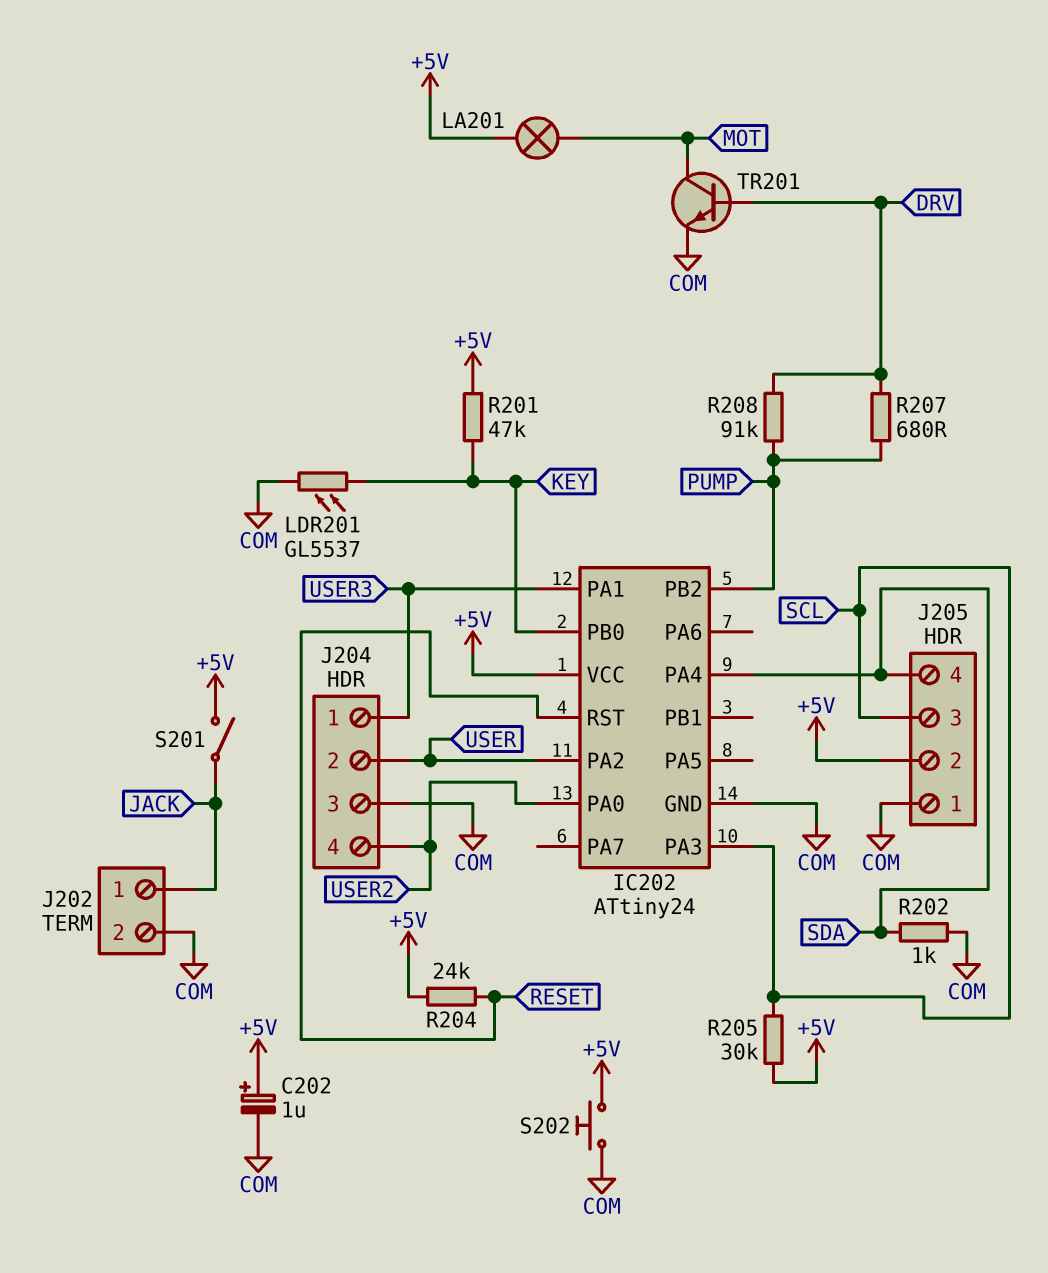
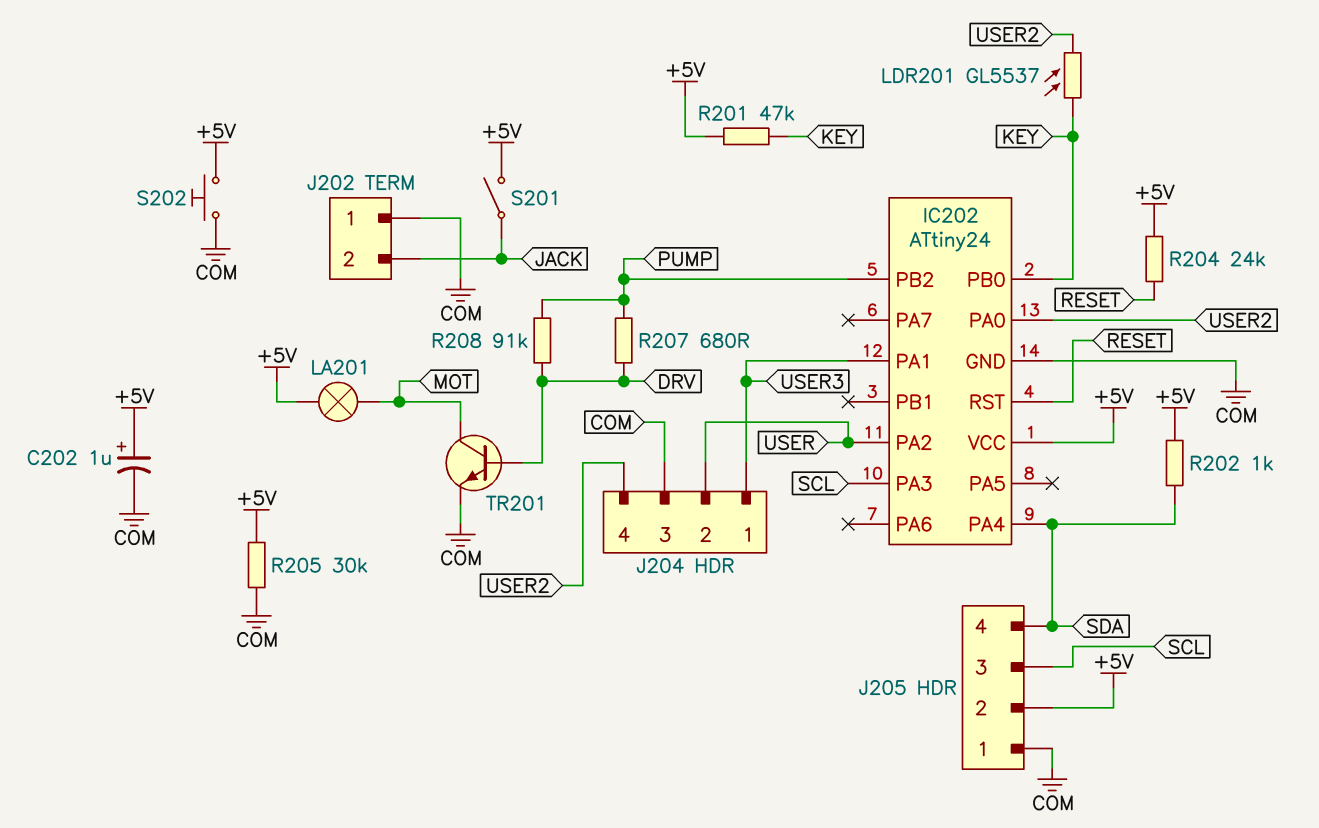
J202 pin 1: JACK -> COM
J202 pin 2: COM -> JACK
LDR201: GL5537 (COM, KEY) -> GL5537 (KEY, USER2)
R202: 1k (COM, SDA) -> 1k (+5V, SDA)
R205: 30k (+5V, SCL) -> 30k (+5V, COM)

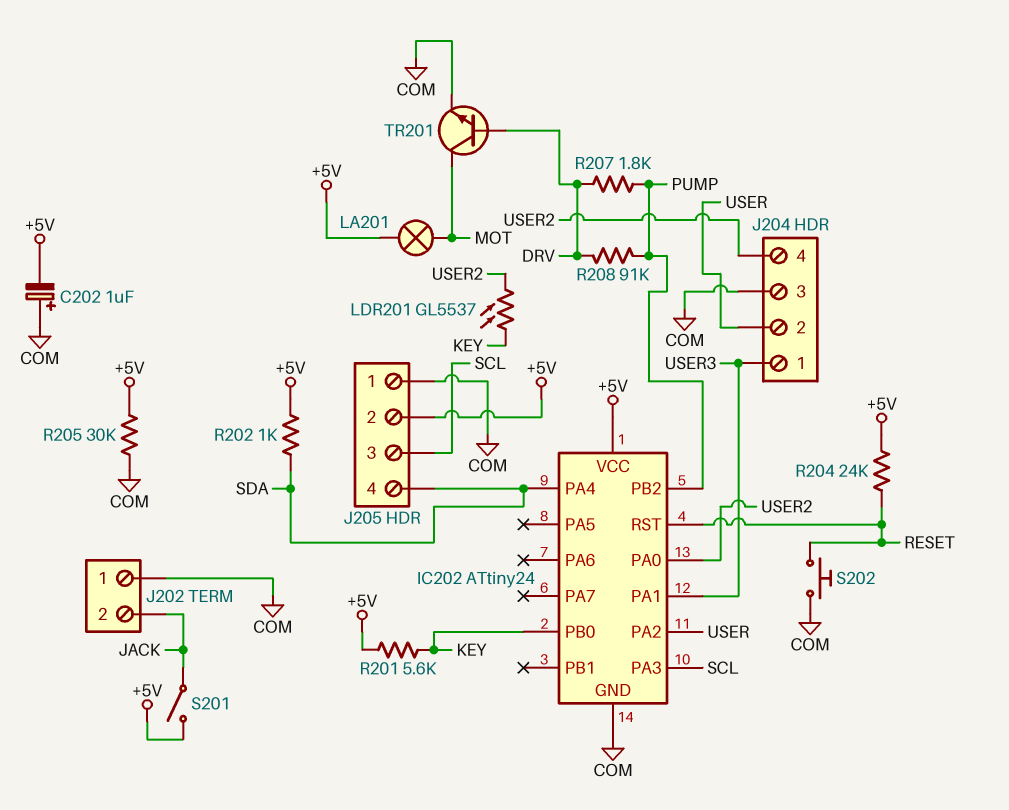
C202: 1uF (plus +5V, minus COM) -> 1uF (plus COM, minus +5V)
R201: 47k (+5V, KEY) -> 5.6k (+5V, KEY)
R207: 680 (DRV, PUMP) -> 1.8k (DRV, PUMP)
S202: button (+5V, COM) -> button (COM, RESET)

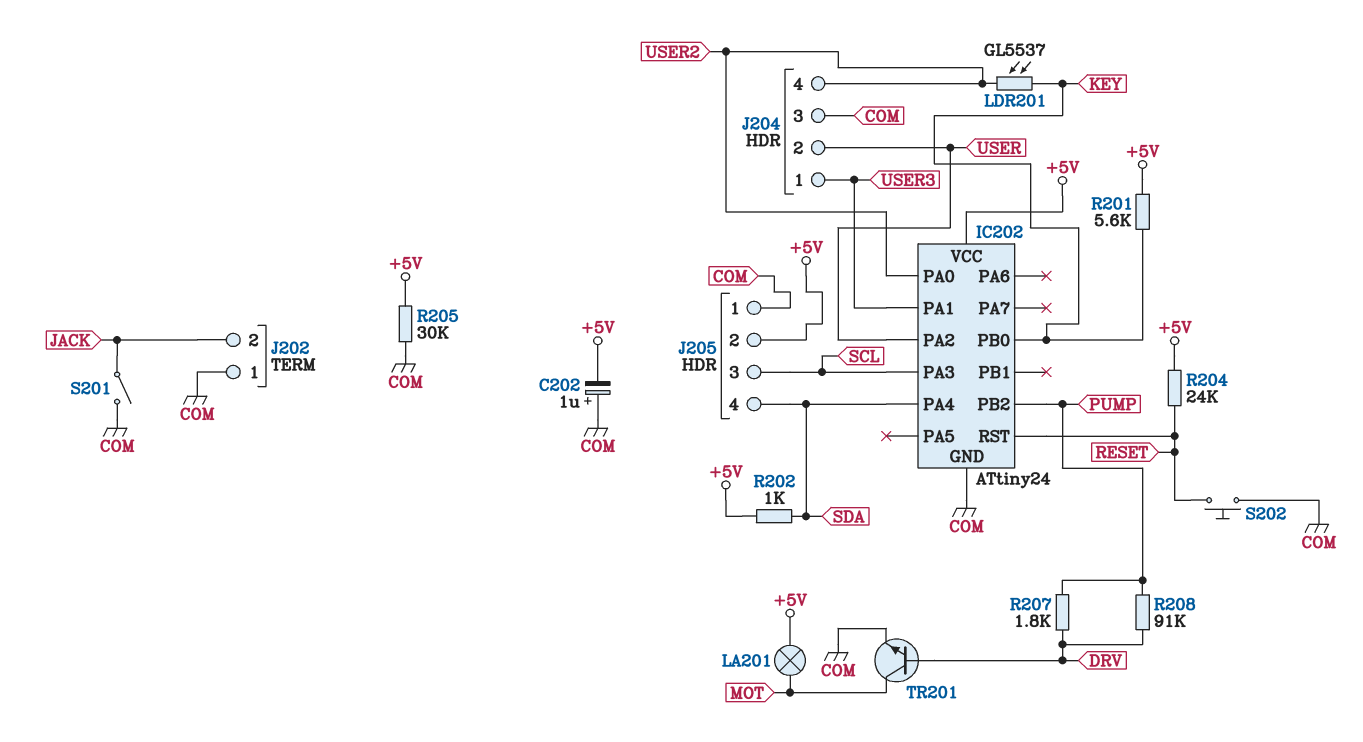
S201: switch (+5V, JACK) -> switch (COM, JACK)

